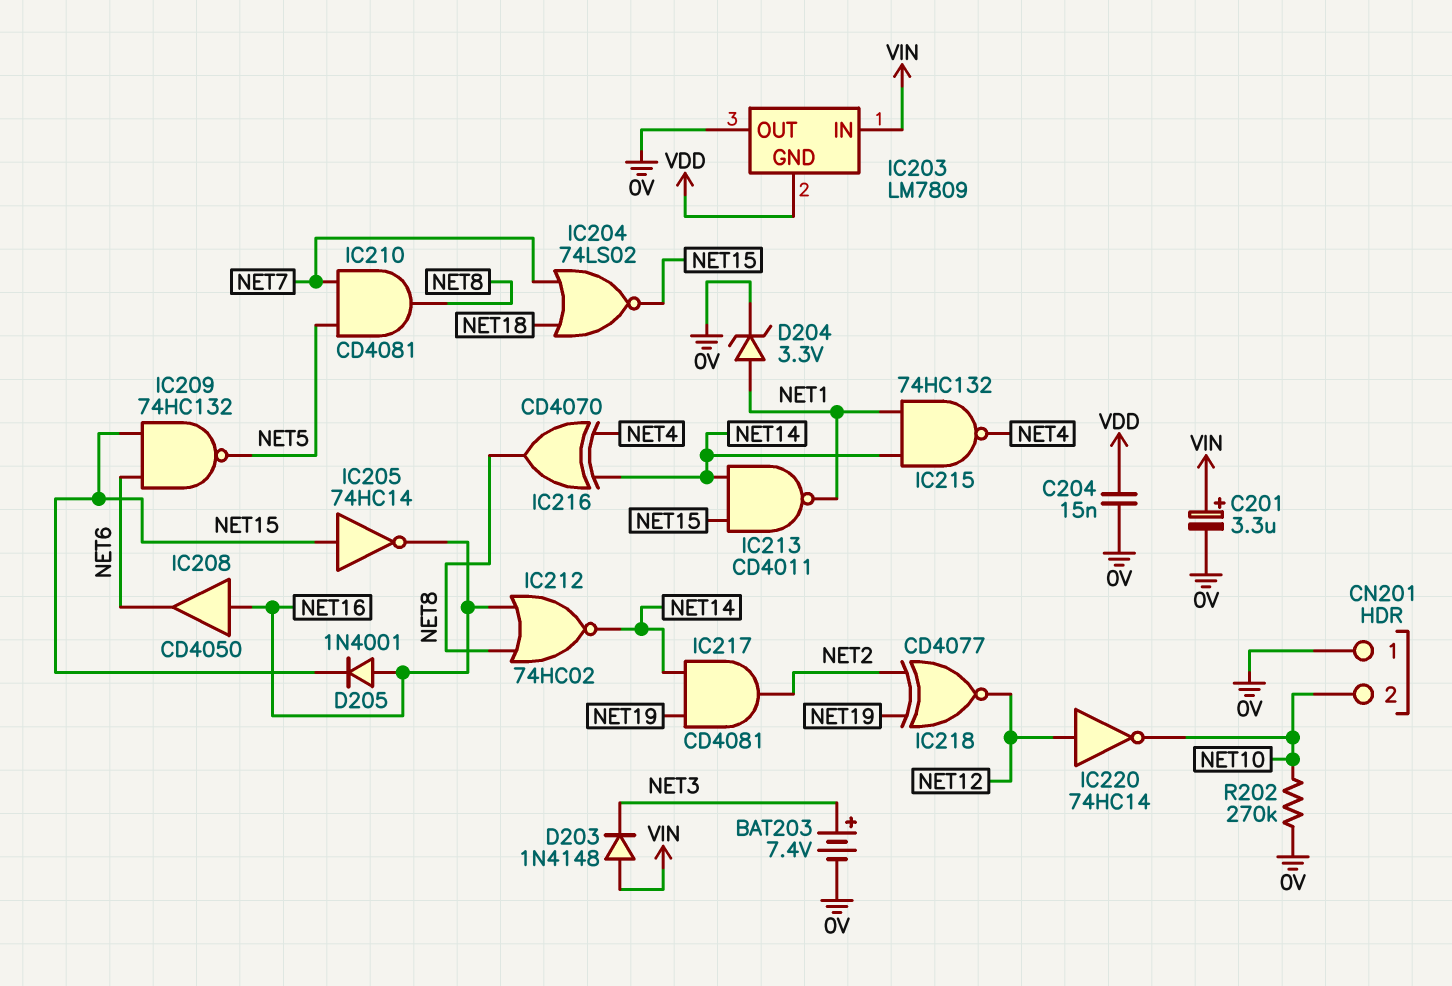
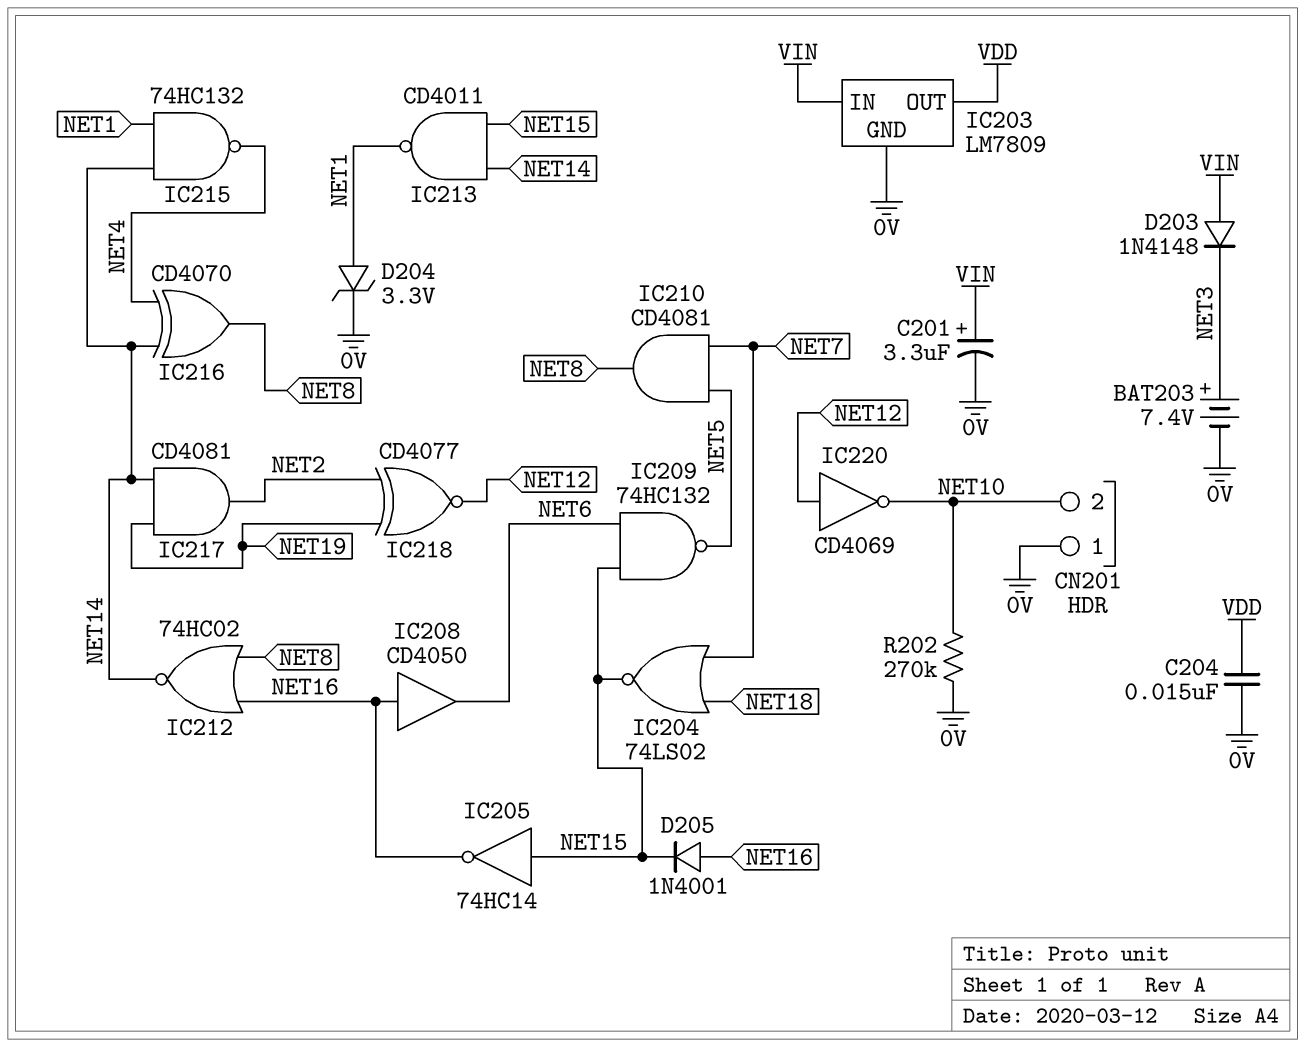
IC203 pin GND: VDD -> 0V
IC203 pin OUT: 0V -> VDD
IC220: NOT 74HC14 (in NET12, out NET10) -> NOT CD4069 (in NET12, out NET10)

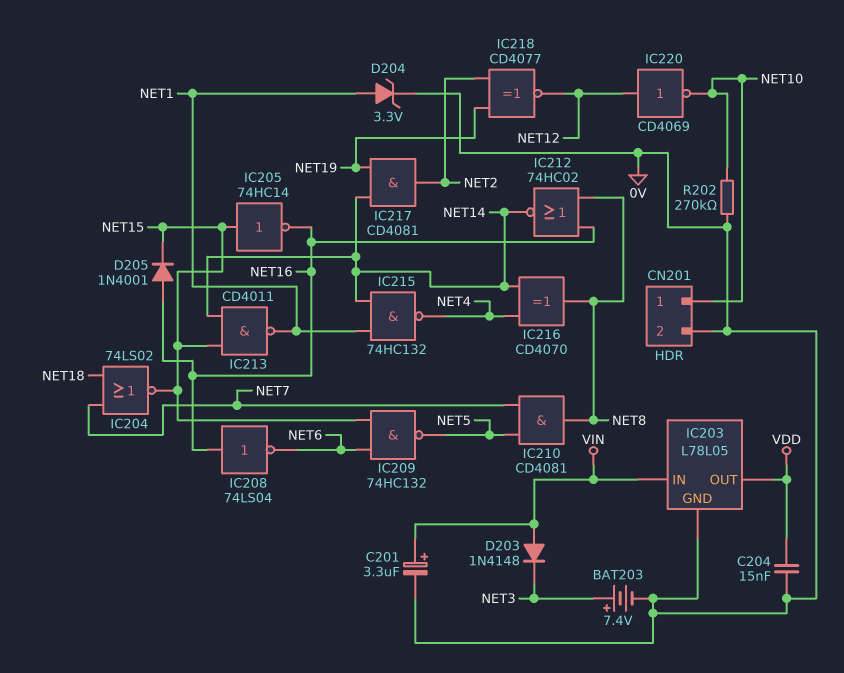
CN201 pin 1: 0V -> NET10
CN201 pin 2: NET10 -> 0V
IC203: LM7809 -> L78L05
IC208: buffer CD4050 (in NET16, out NET6) -> NOT 74LS04 (in NET16, out NET6)

